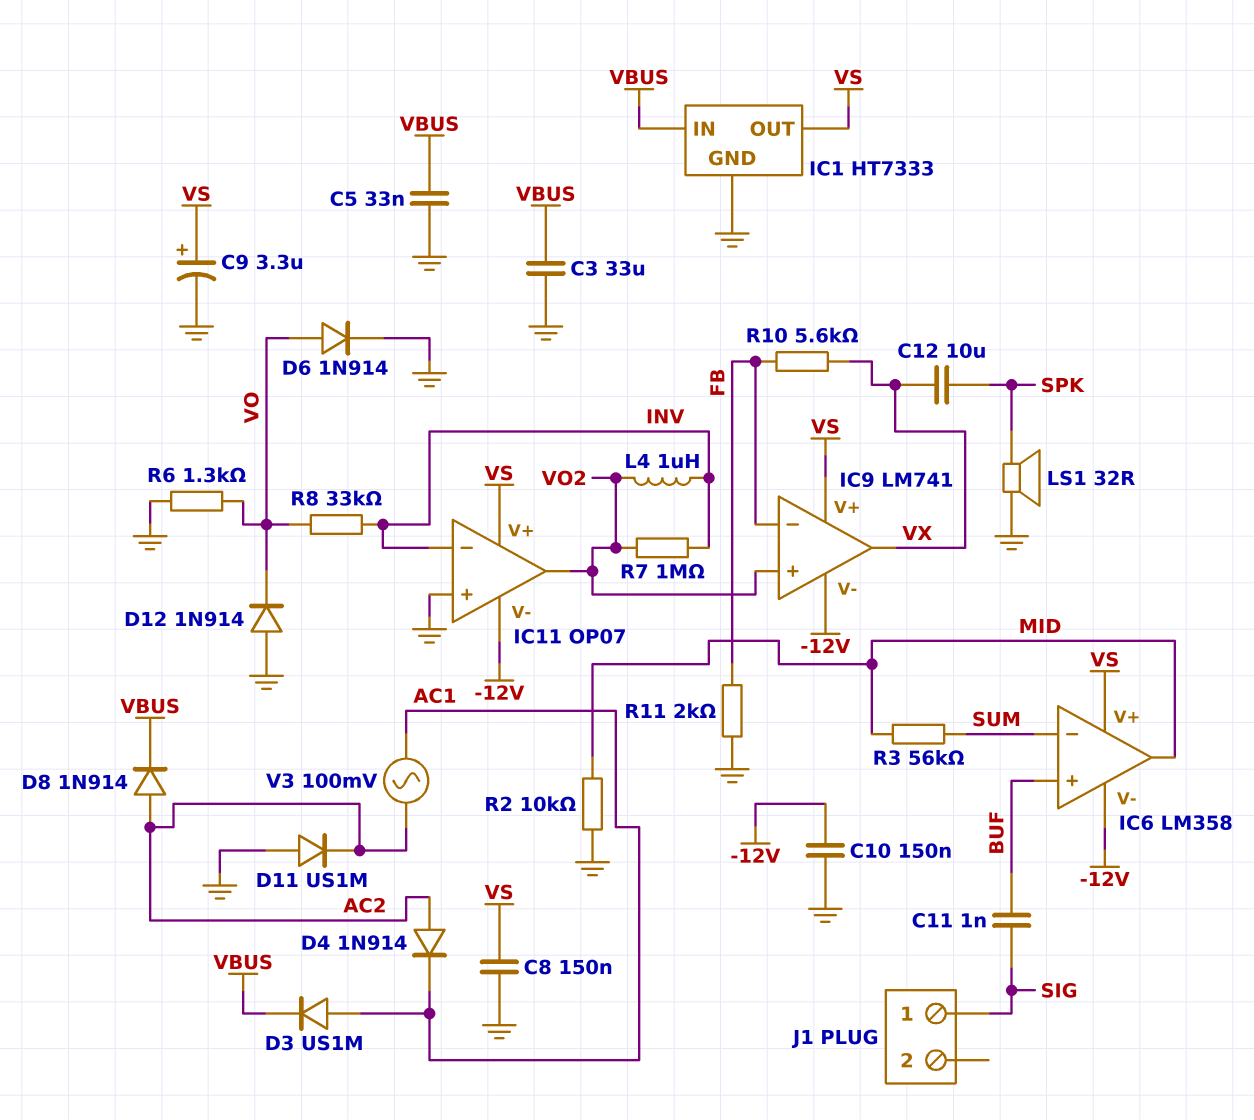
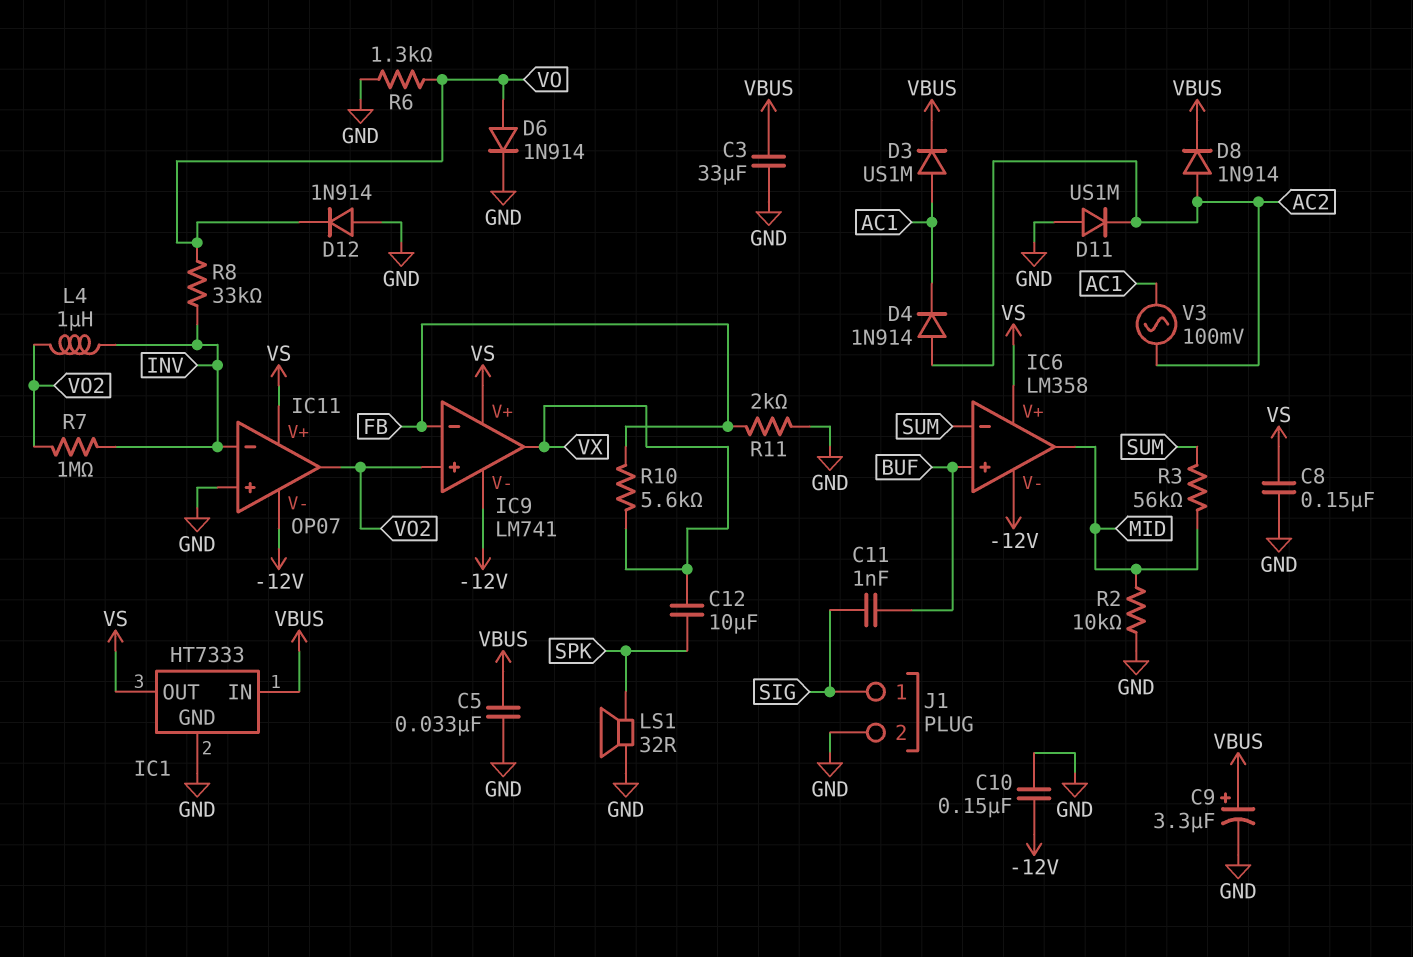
C9: 3.3uF (plus VS, minus GND) -> 3.3uF (plus VBUS, minus GND)
J1 pin 2: none -> GND

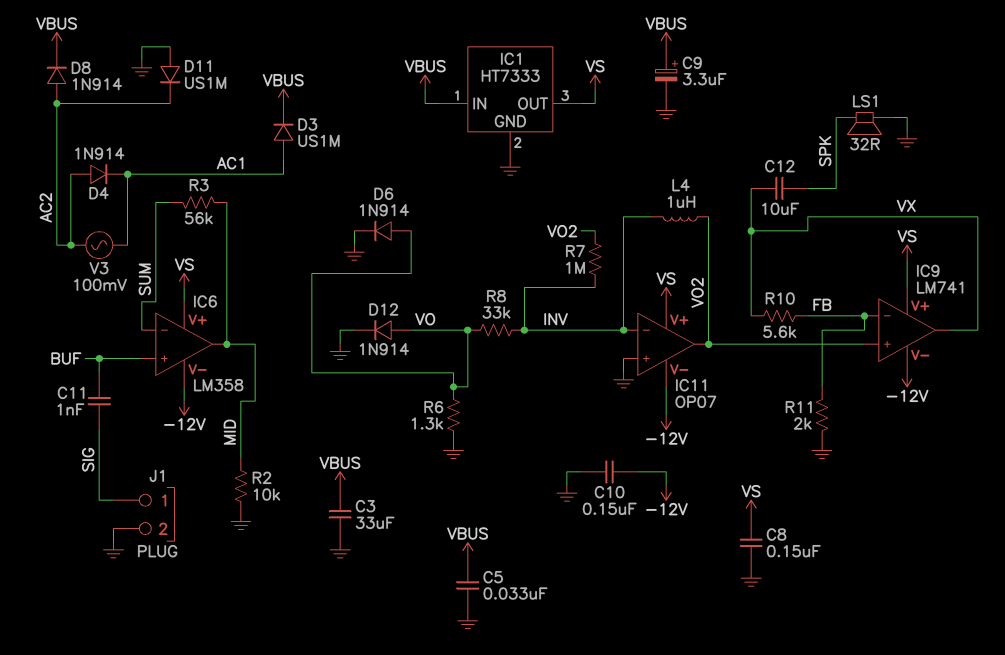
D12: diode 1N914 (A GND, K VO) -> diode 1N914 (A VO, K GND)

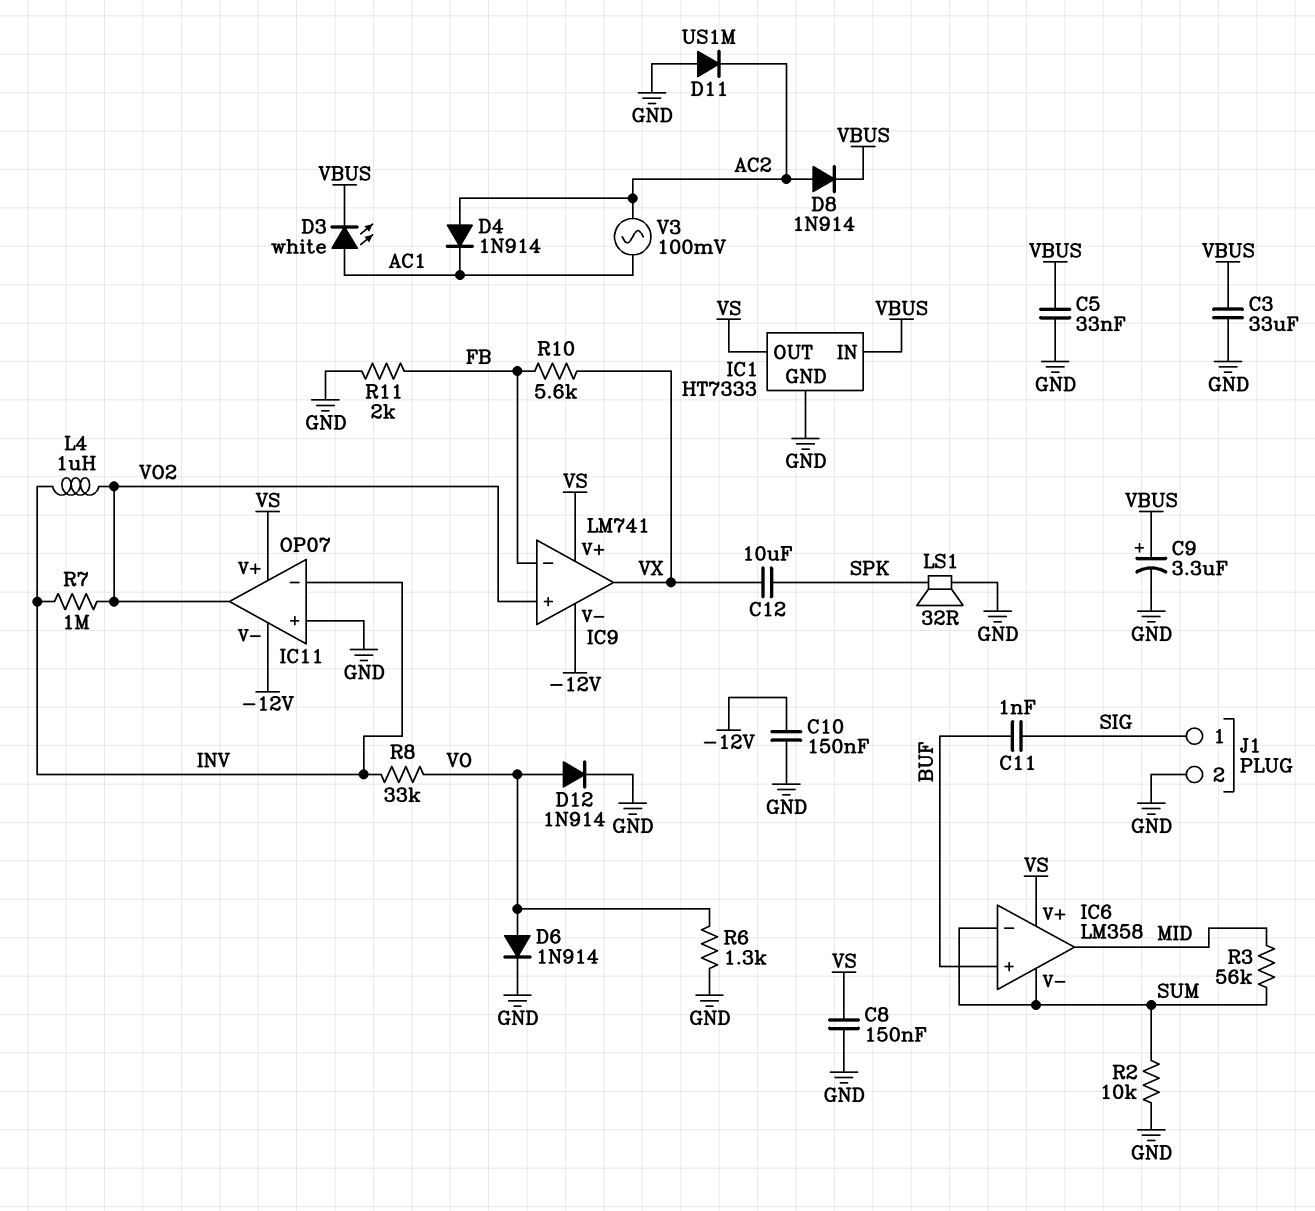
D3: diode US1M (A AC1, K VBUS) -> LED white (A AC1, K VBUS)
IC6 pin V-: -12V -> SUM
R2: 10k (GND, MID) -> 10k (GND, SUM)

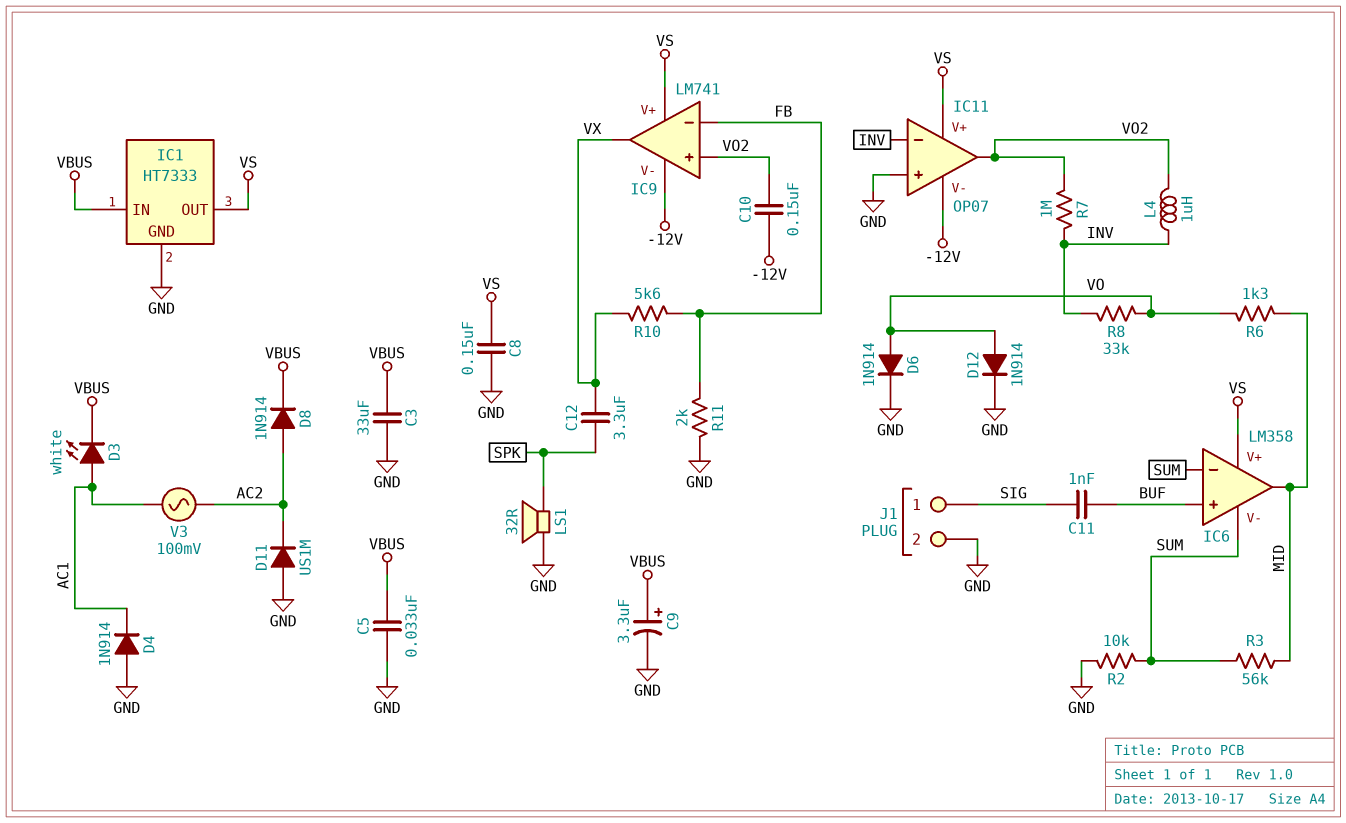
C10: 150nF (-12V, GND) -> 150nF (-12V, VO2)
C12: 10uF (SPK, VX) -> 3.3uF (SPK, VX)
D4: diode 1N914 (A AC2, K AC1) -> diode 1N914 (A GND, K AC1)
R6: 1.3k (GND, VO) -> 1.3k (MID, VO)

